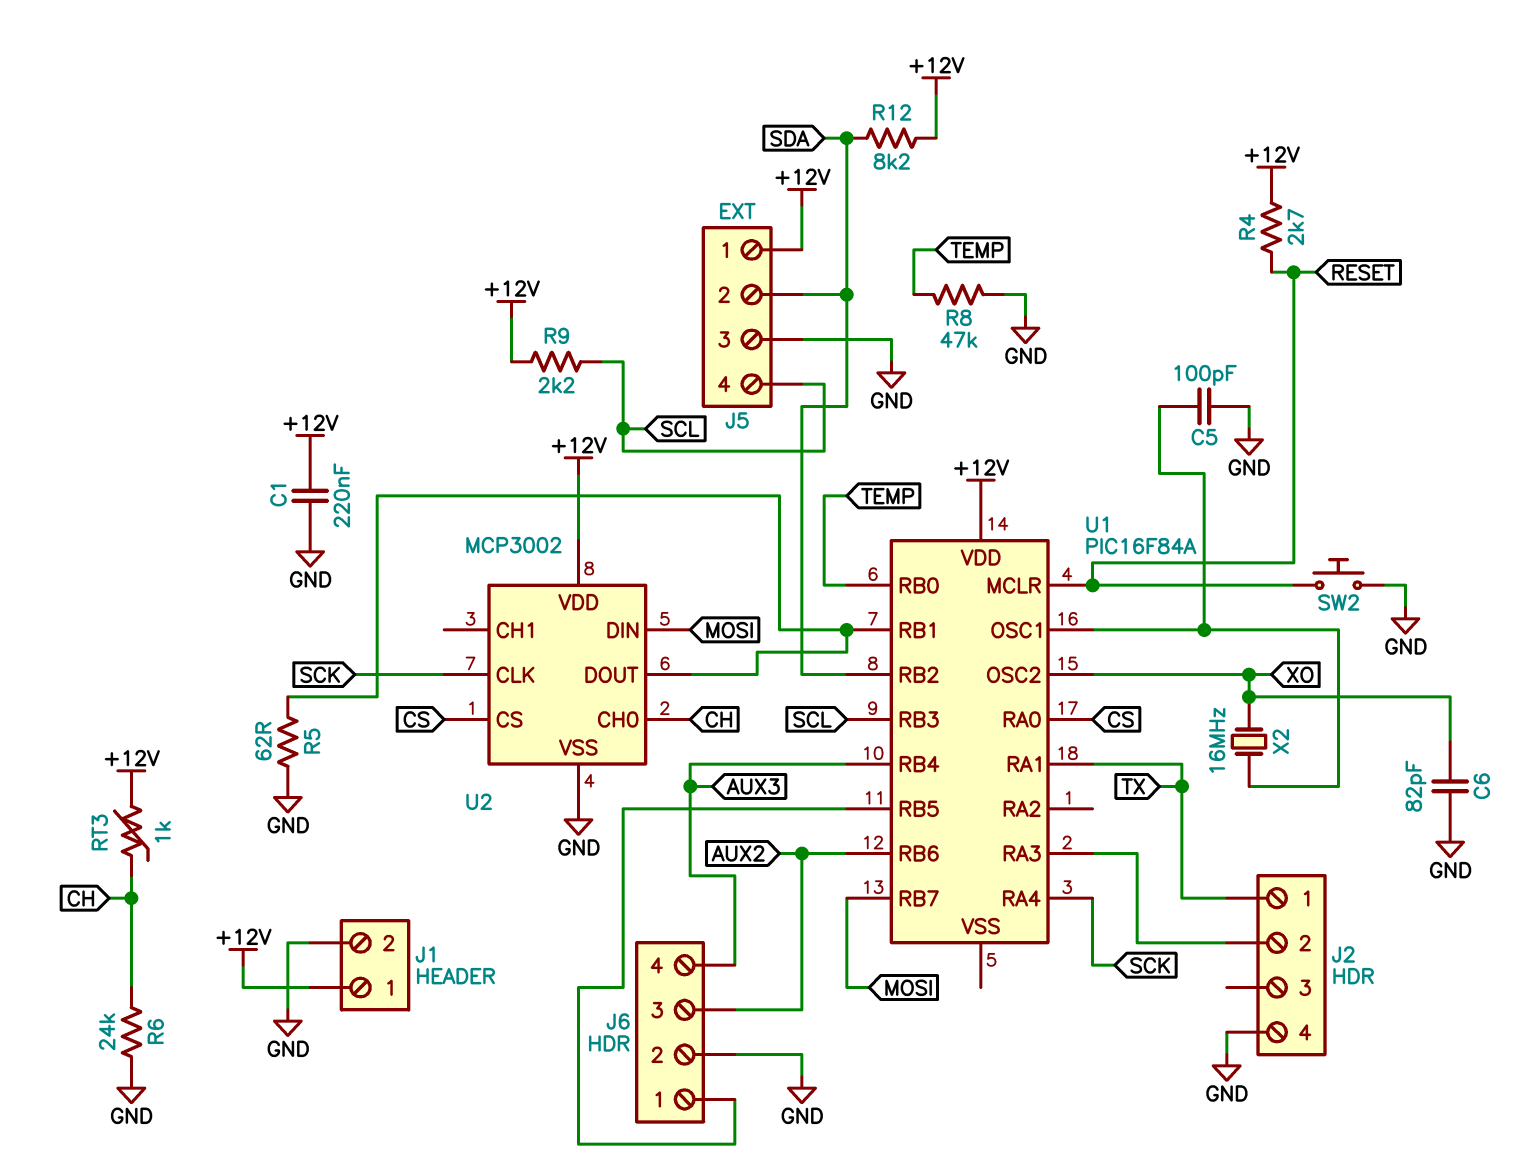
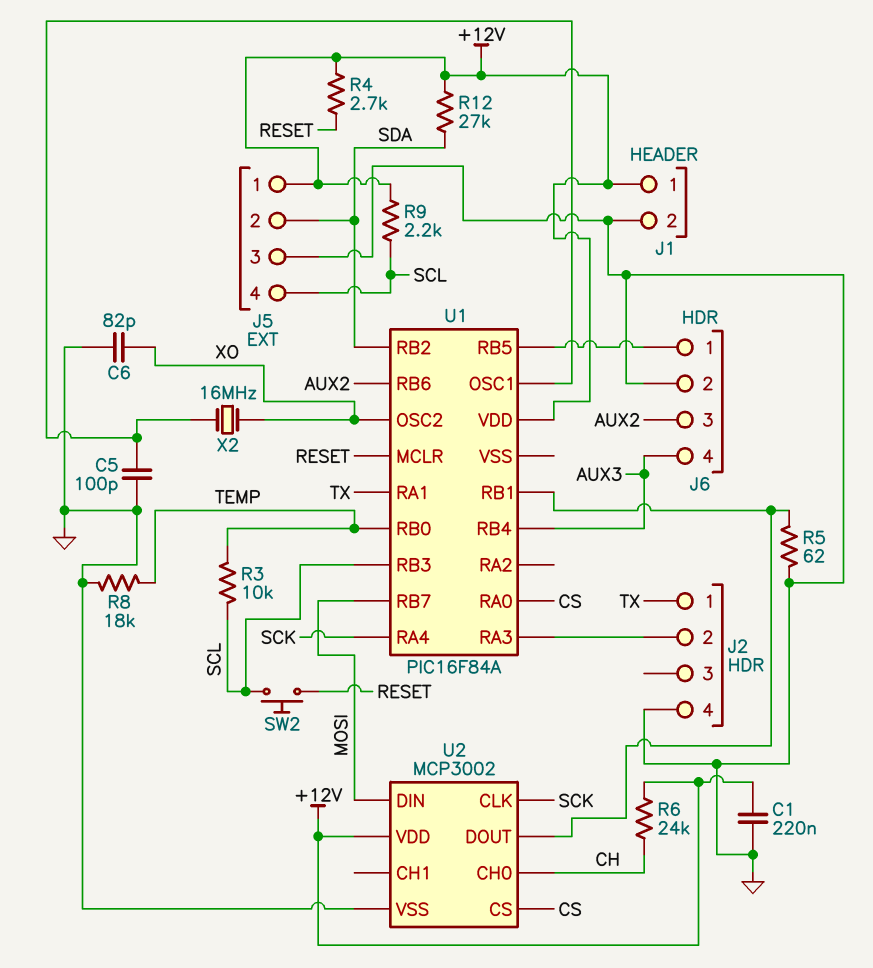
R3: none -> 10k (SCL, TEMP)
R6: 24k (CH, GND) -> 24k (+12V, CH)
R8: 47k (GND, TEMP) -> 18k (GND, TEMP)
R12: 8.2k (+12V, SDA) -> 27k (+12V, SDA)
RT3: 1k (+12V, CH) -> none
SW2: button (GND, RESET) -> button (RESET, SCL)

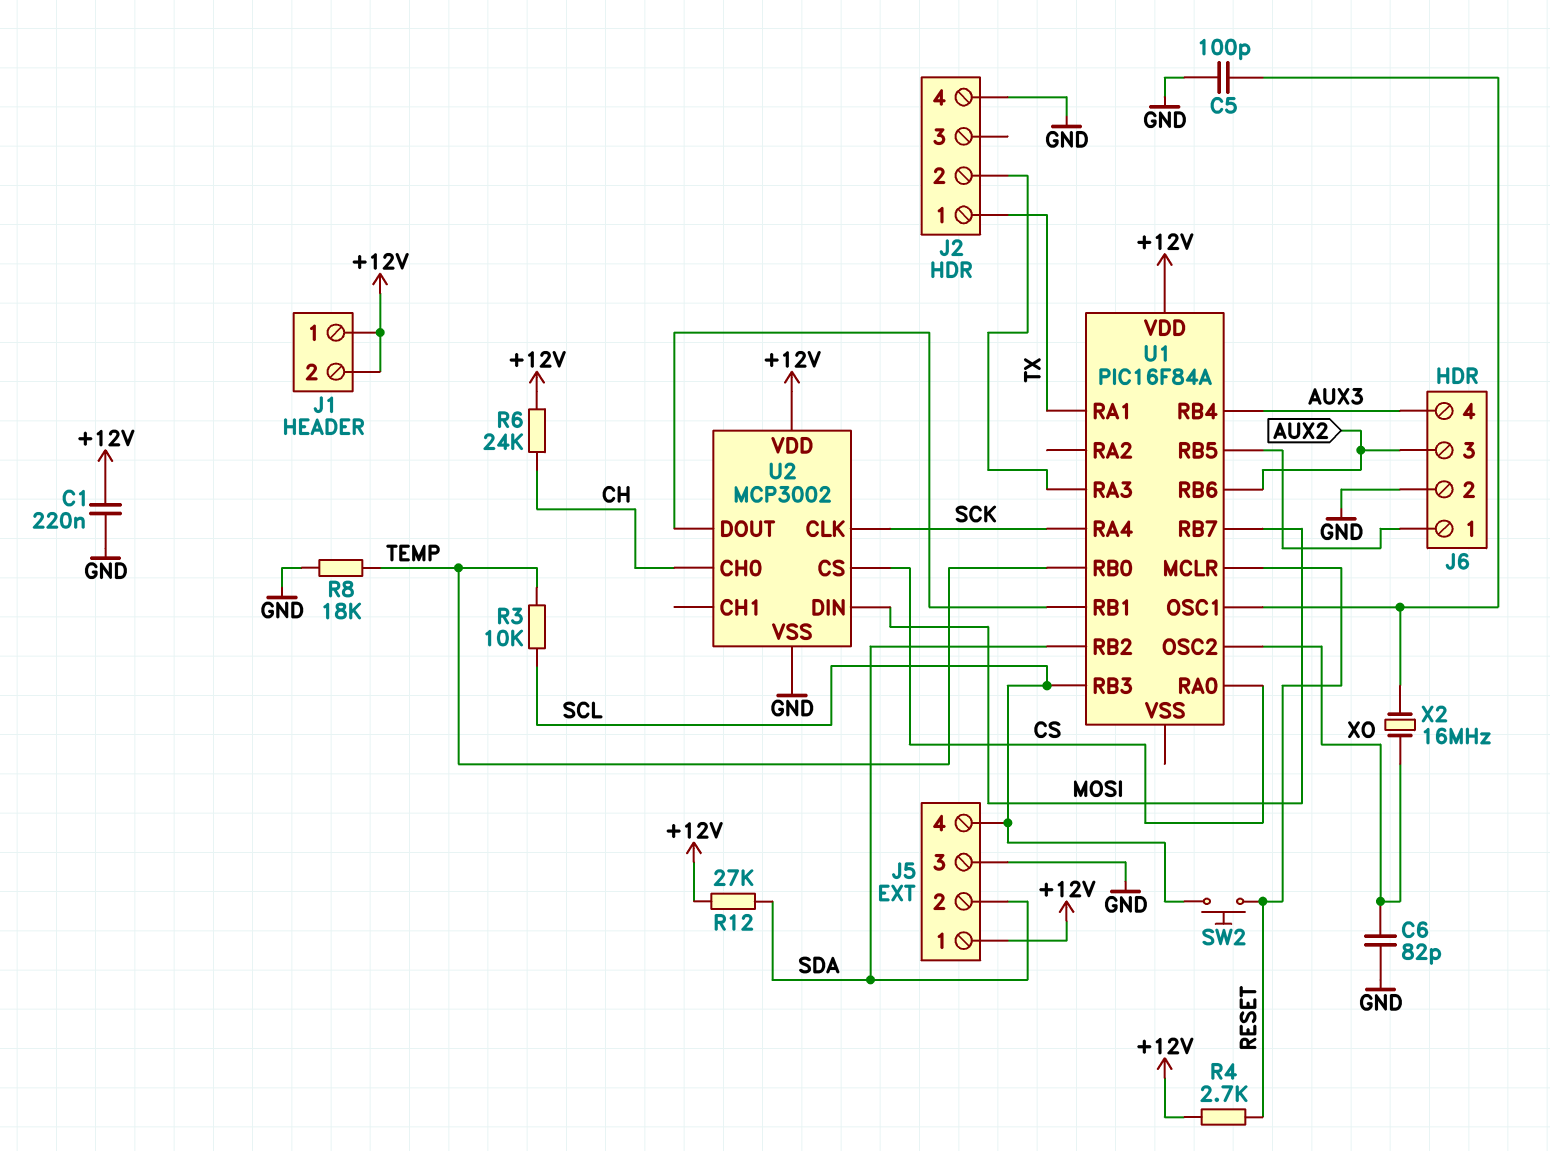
J1 pin 2: GND -> +12V
R5: 62 (GND, U1/RB1) -> none
R9: 2.2k (+12V, SCL) -> none

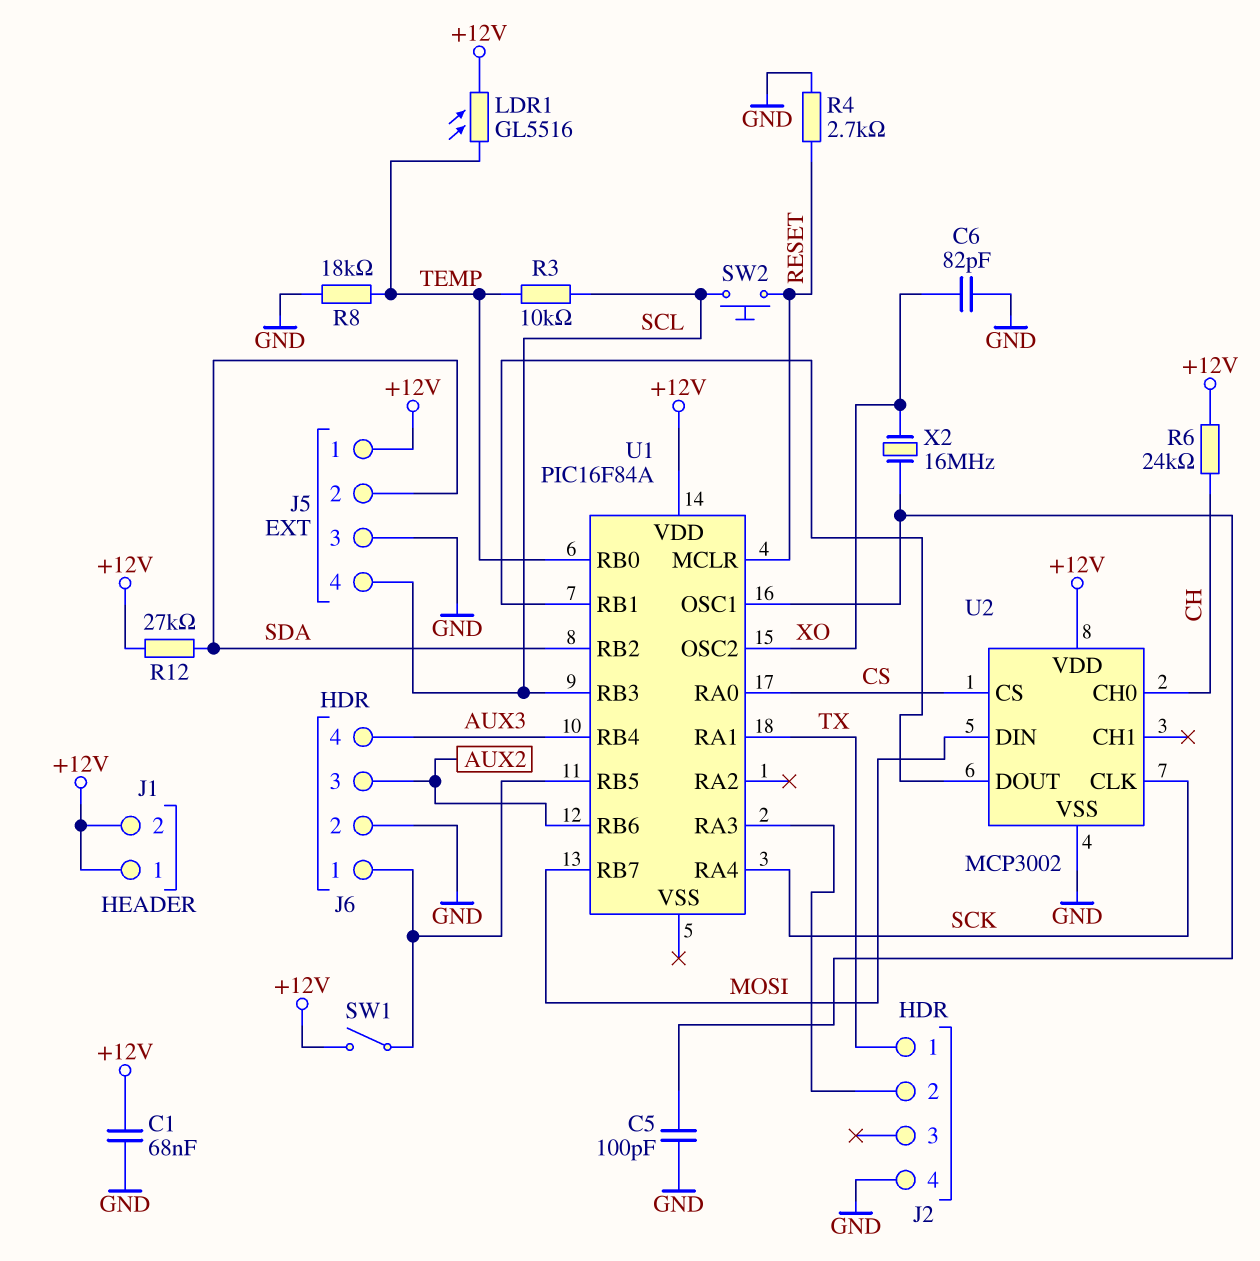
C1: 220nF (+12V, GND) -> 68nF (+12V, GND)
LDR1: none -> GL5516 (+12V, TEMP)
R4: 2.7k (+12V, RESET) -> 2.7k (GND, RESET)
SW1: none -> switch (+12V, J6/1)

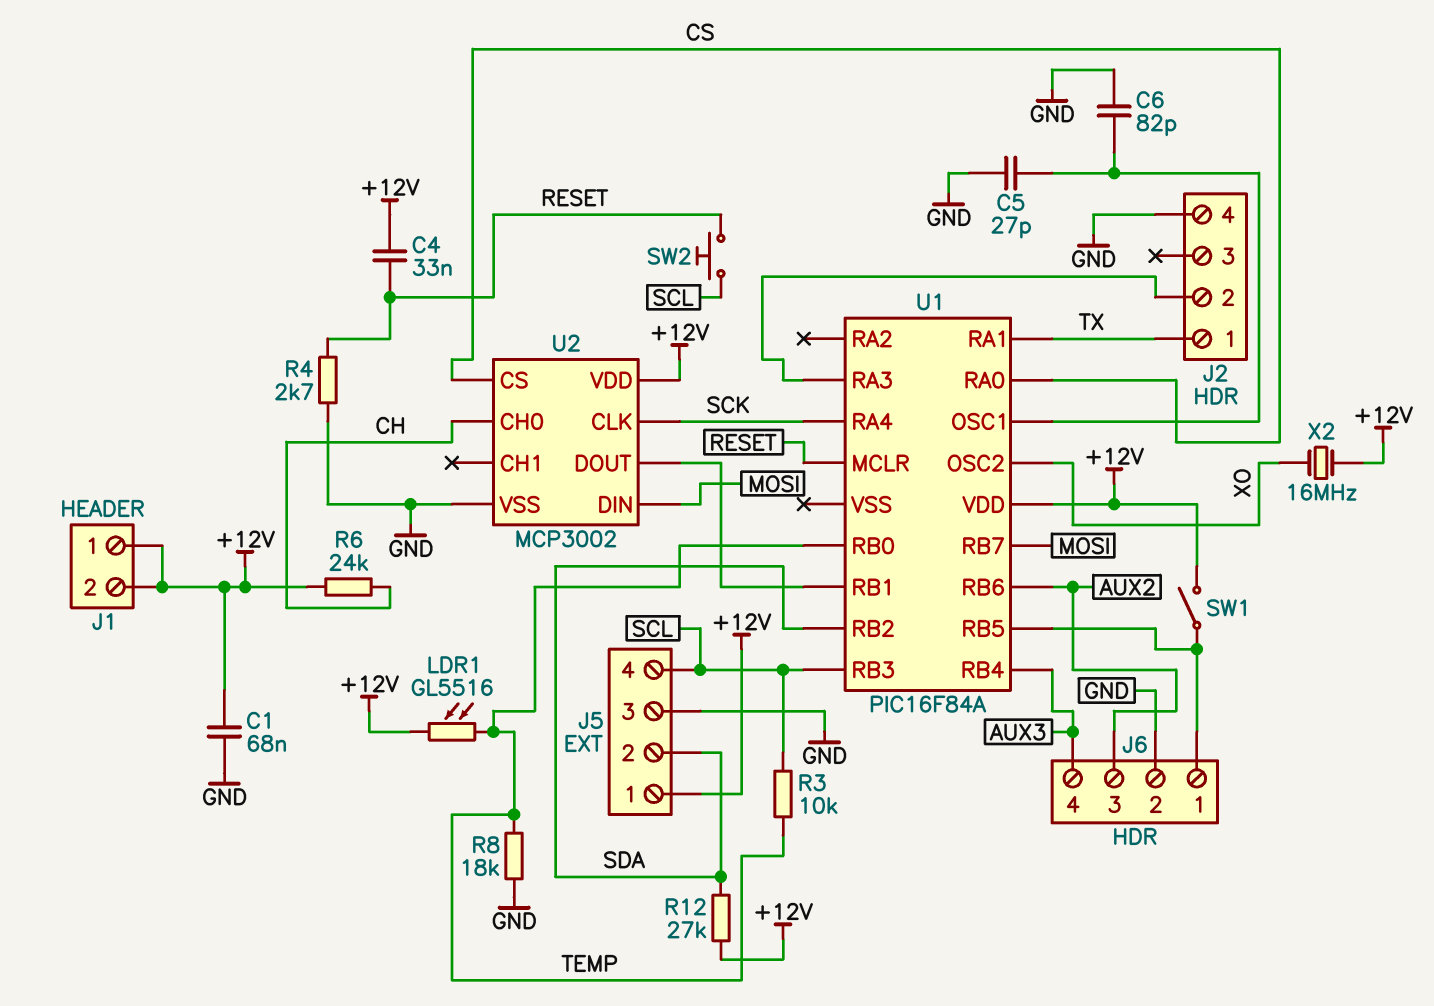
C4: none -> 33nF (+12V, RESET)
C5: 100pF (GND, U1/OSC1) -> 27pF (GND, U1/OSC1)
C6: 82pF (GND, XO) -> 82pF (GND, U1/OSC1)
X2: 16MHz (U1/OSC1, XO) -> 16MHz (+12V, XO)

